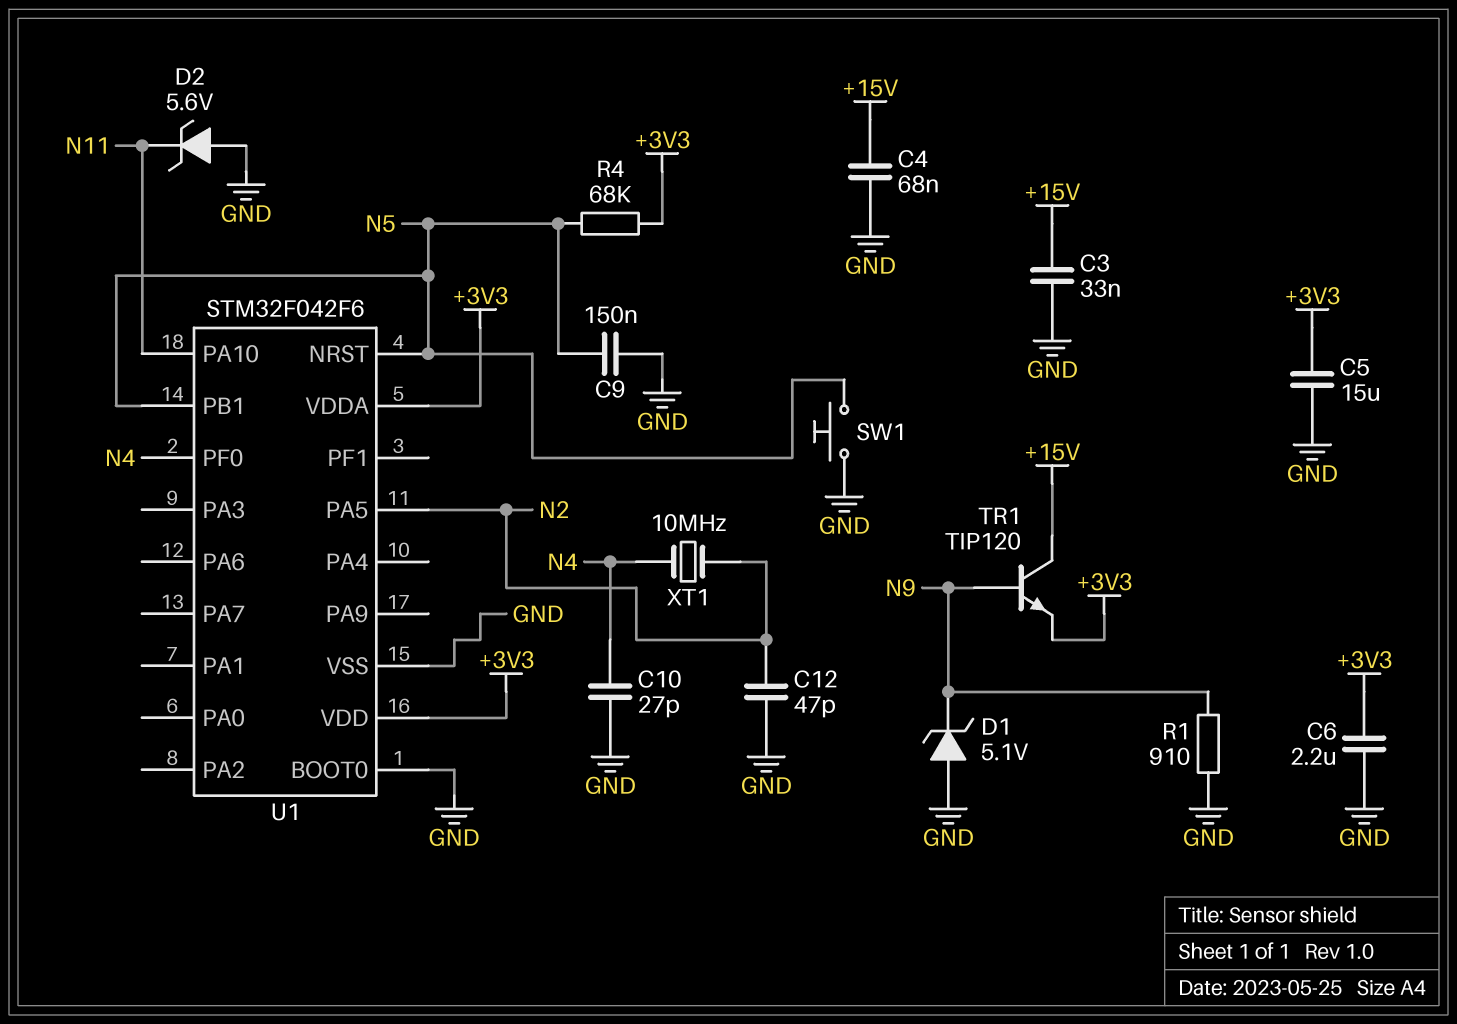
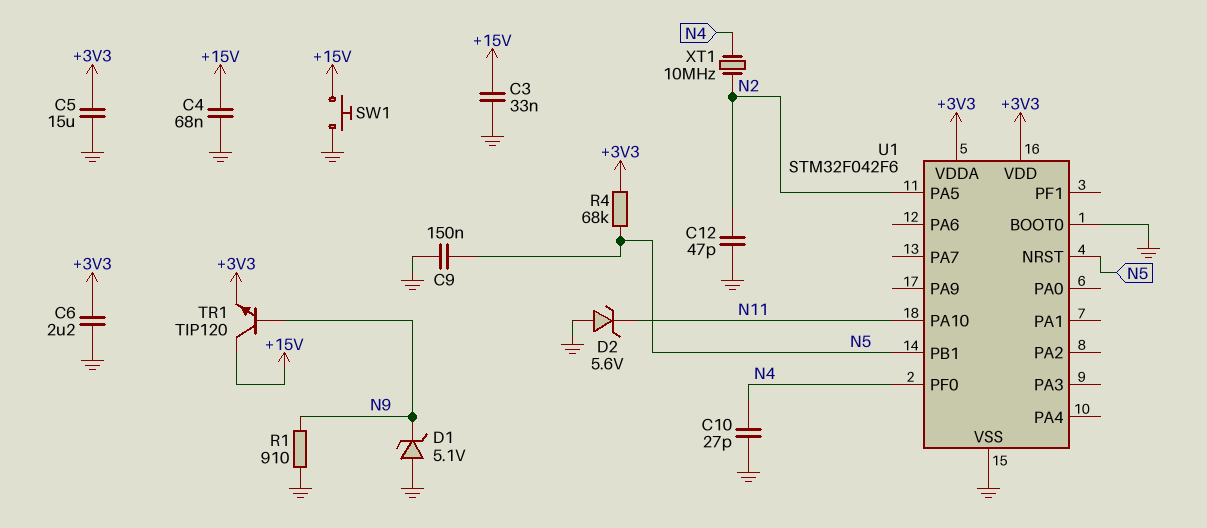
SW1: button (GND, N5) -> button (+15V, GND)

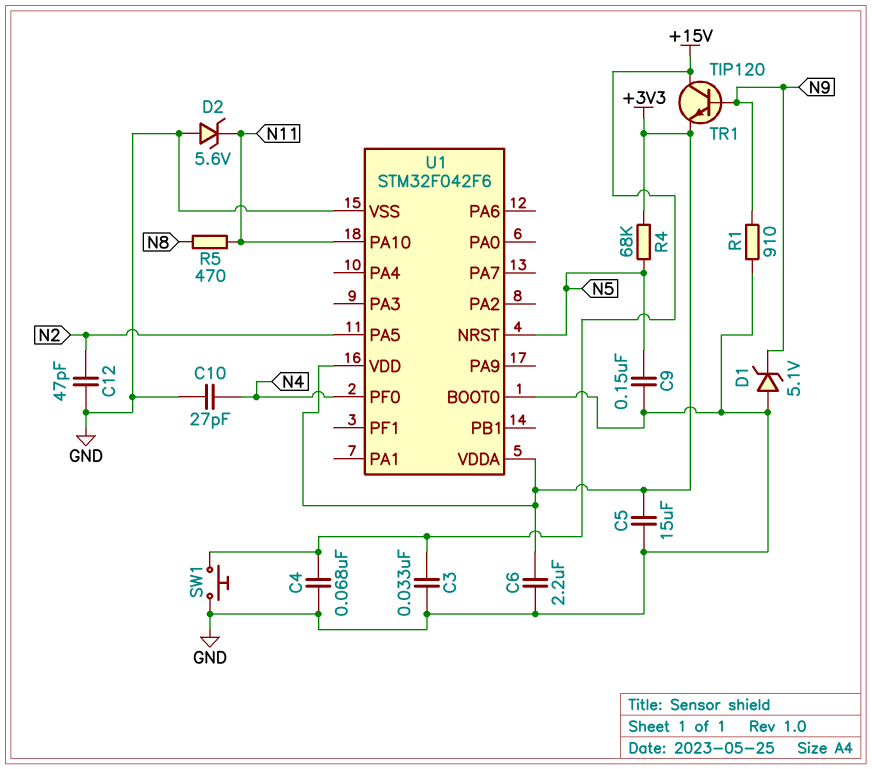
R5: none -> 470 (N8, N11)
U1 pin PB1: N5 -> none
XT1: 10MHz (N2, N4) -> none

